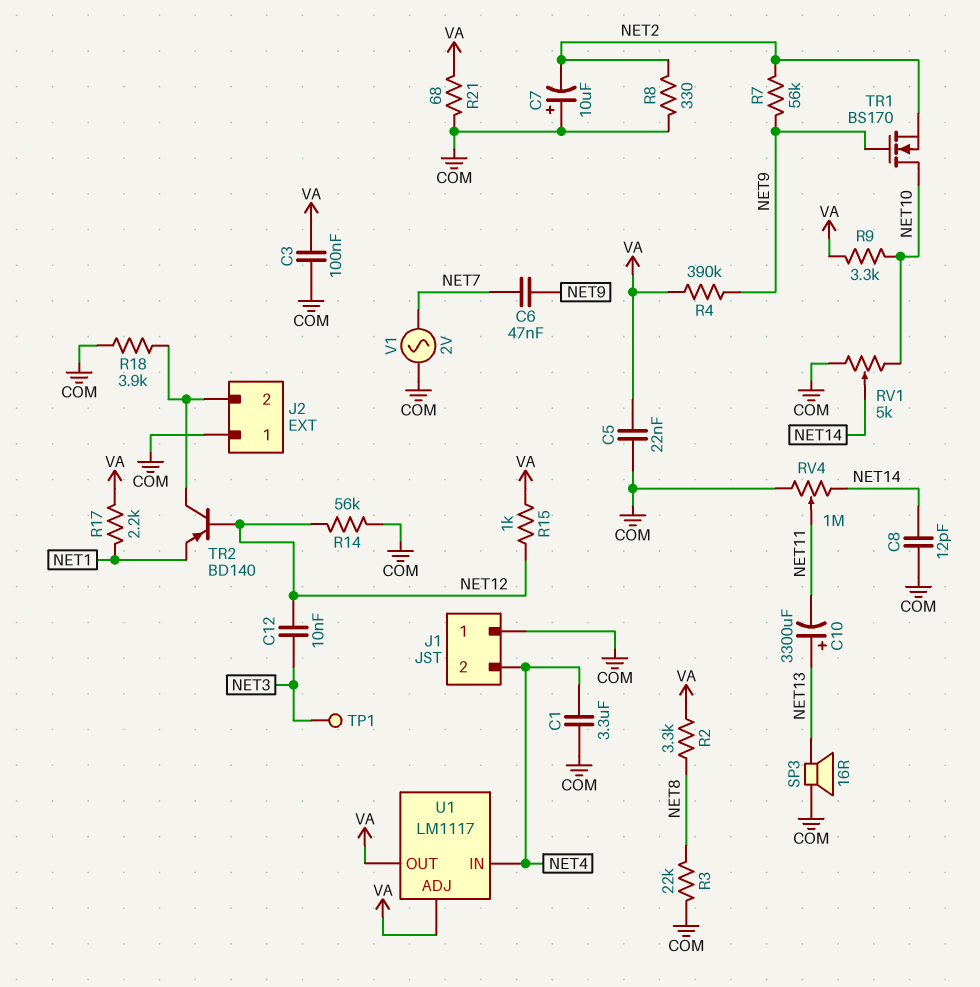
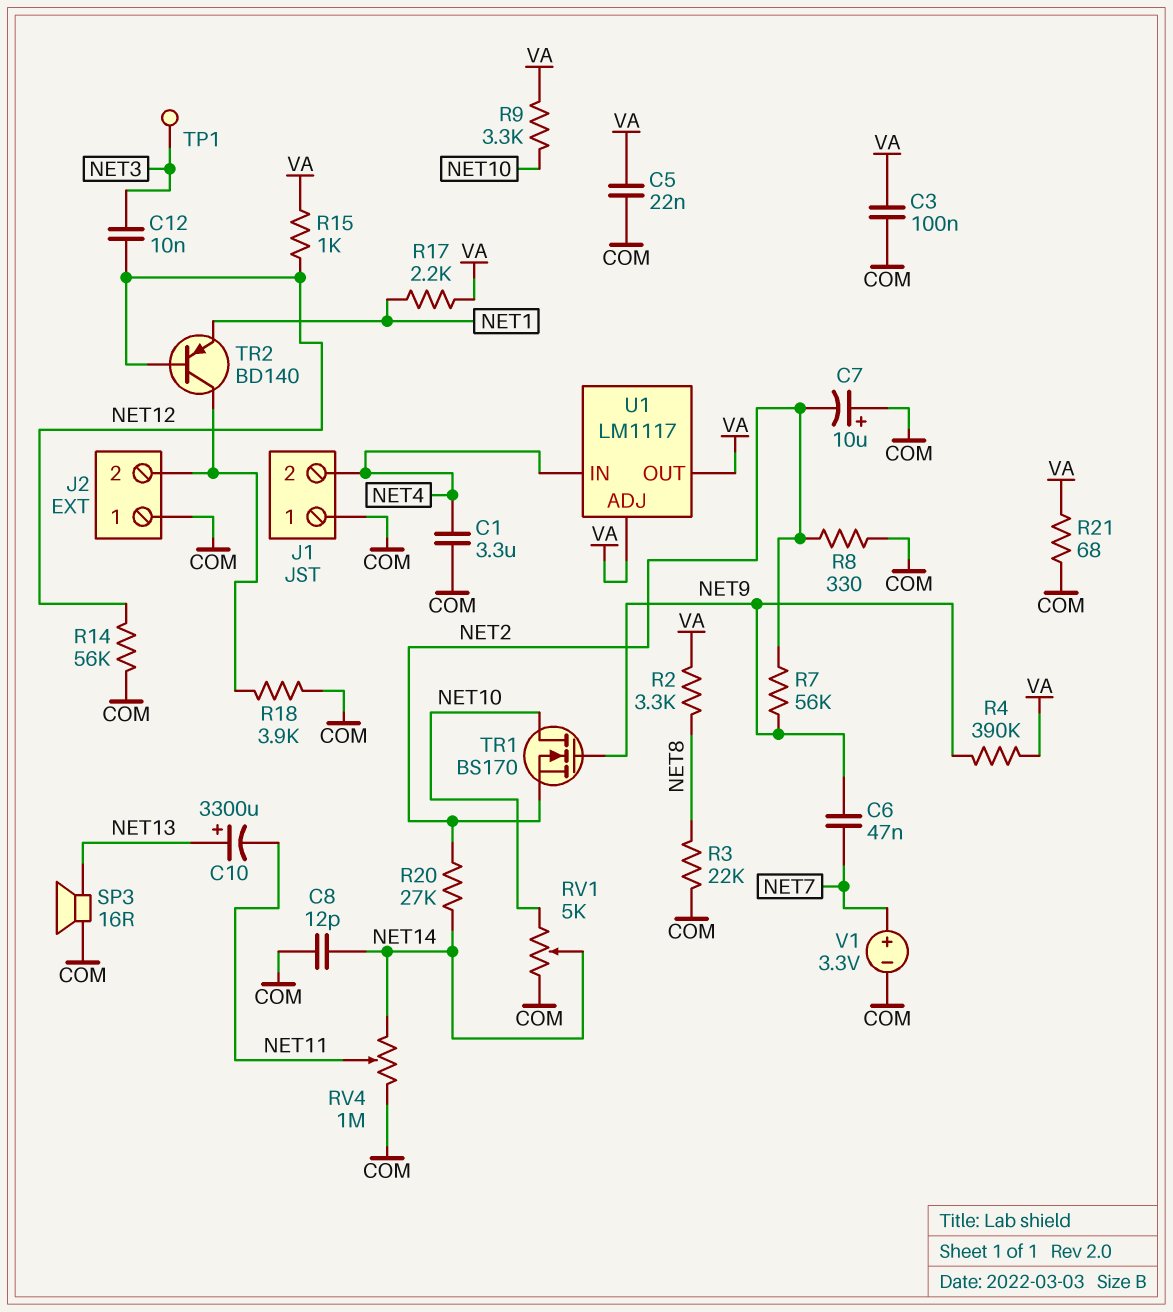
R20: none -> 27k (NET2, NET14)
V1: AC 2V (COM, NET7) -> 3.3V (plus NET7, minus COM)

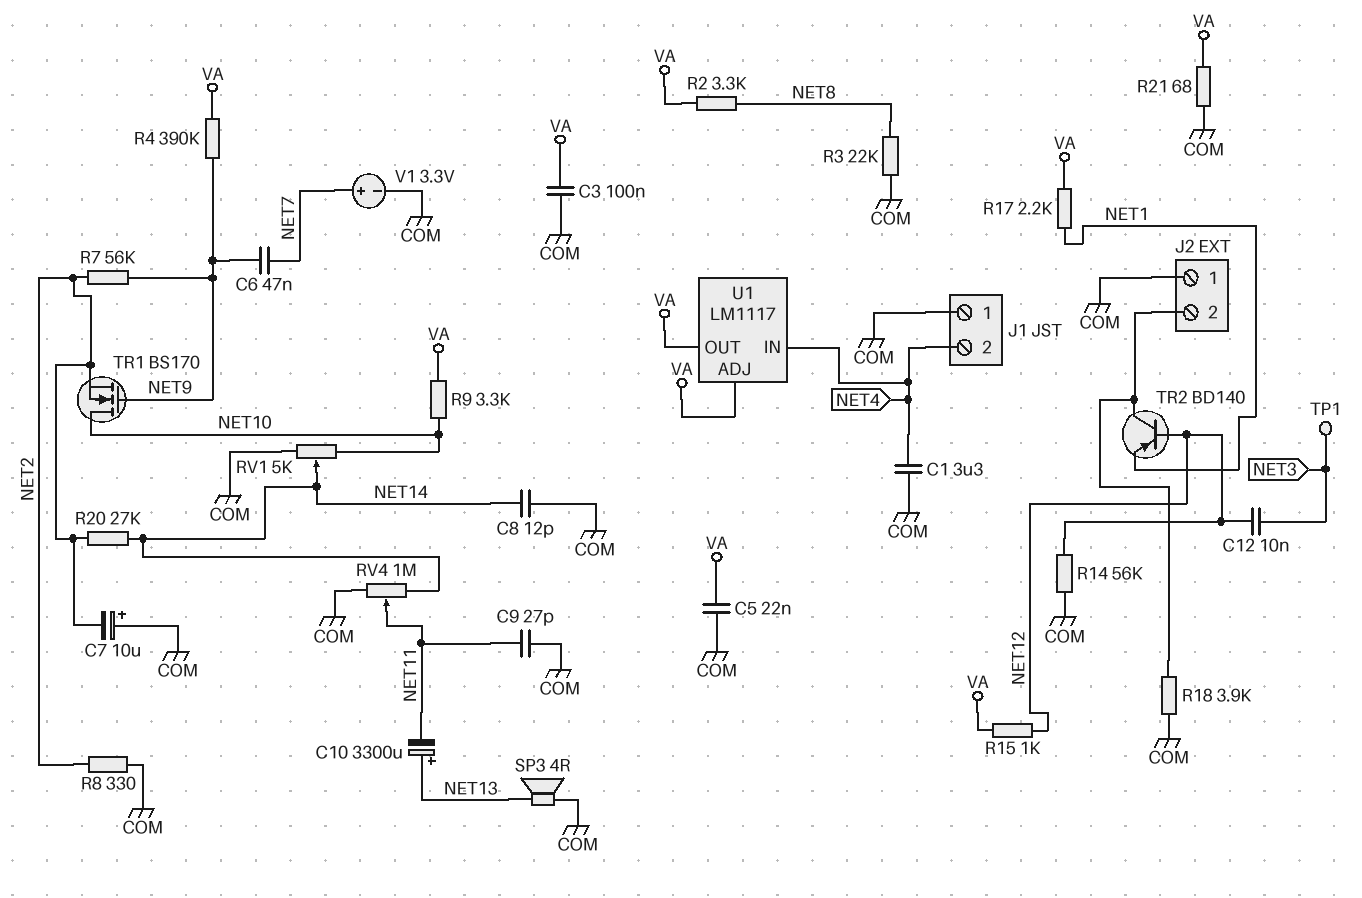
C9: none -> 27pF (COM, NET11)
SP3: speaker 16R (COM, NET13) -> speaker 4R (COM, NET13)

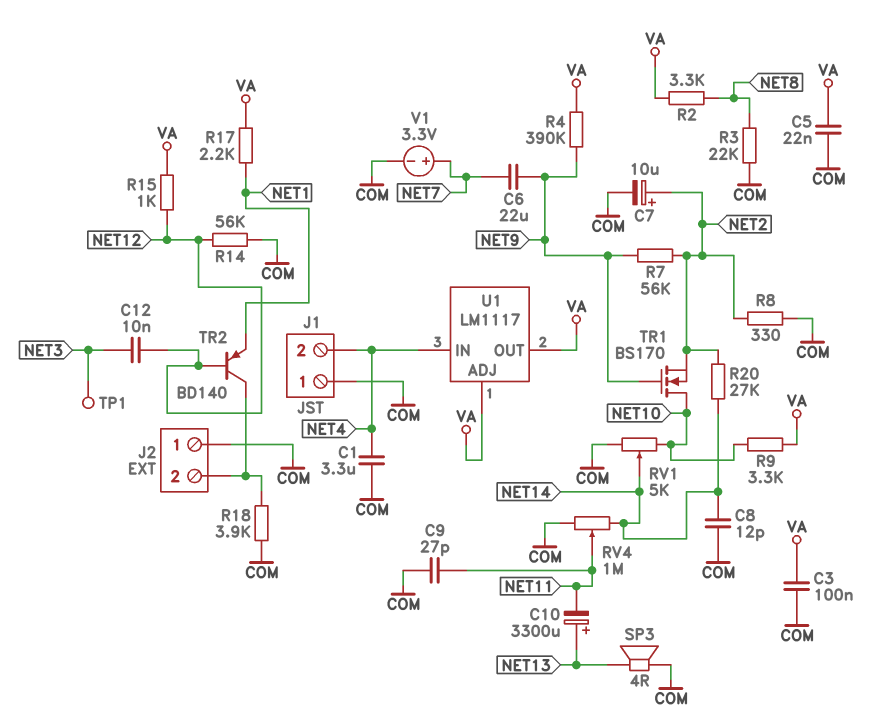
C6: 47nF (NET7, NET9) -> 22uF (NET7, NET9)
C7: 10uF (plus COM, minus NET2) -> 10uF (plus NET2, minus COM)
R21: 68 (COM, VA) -> none

